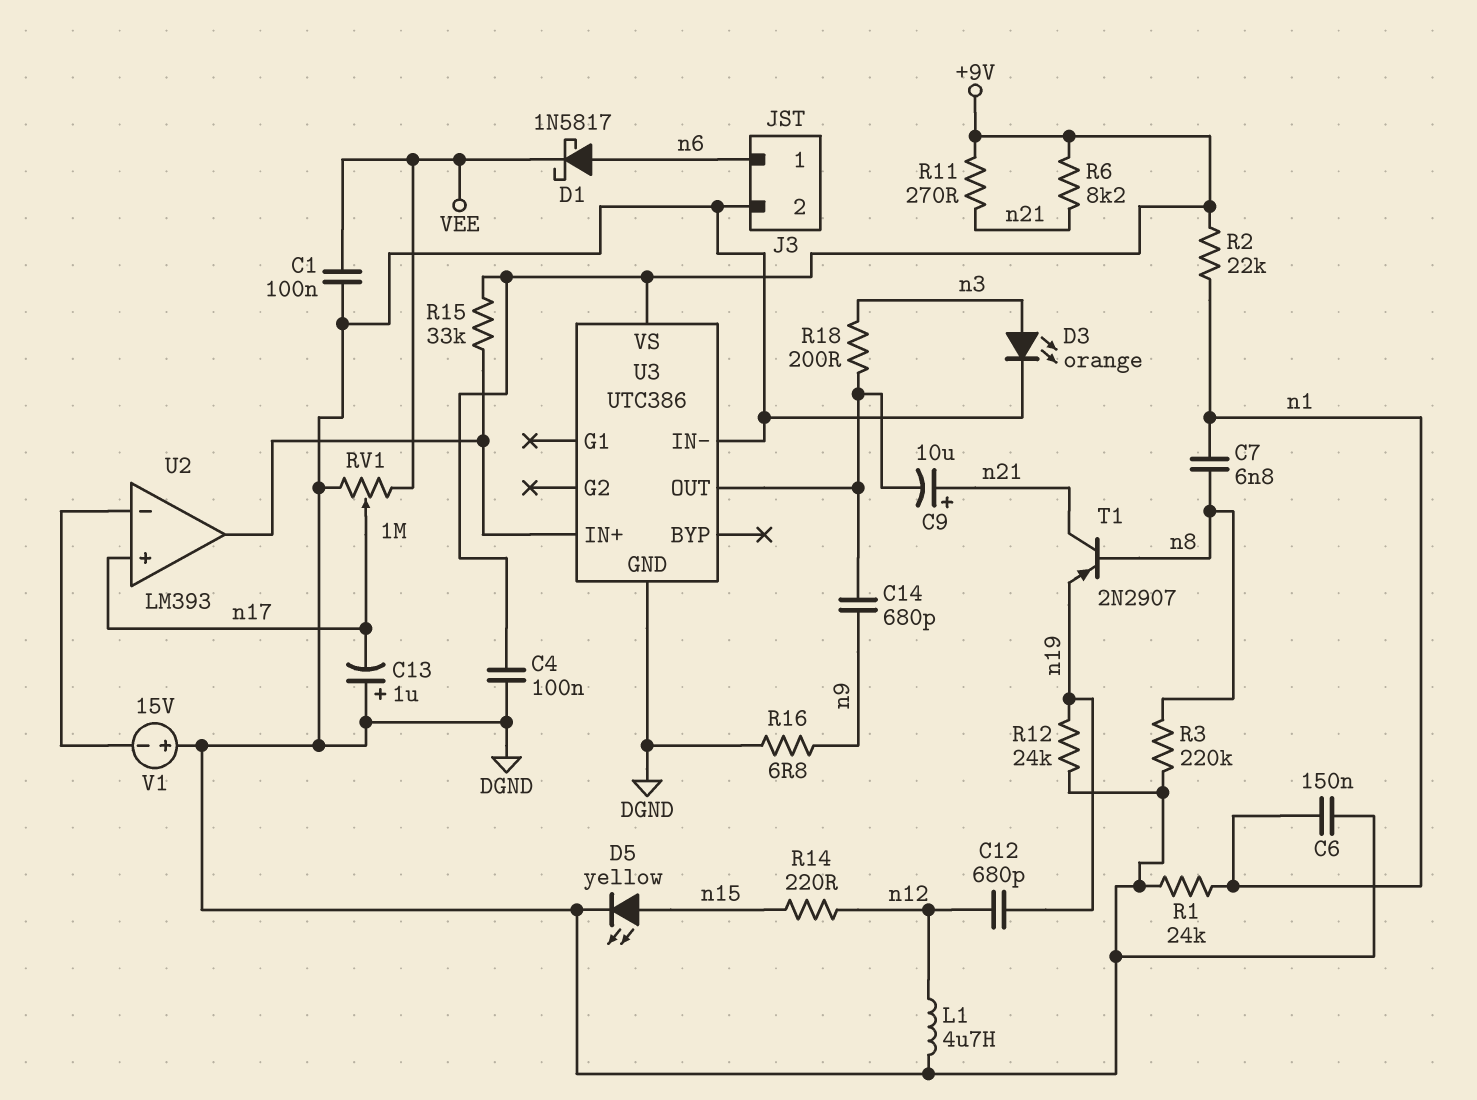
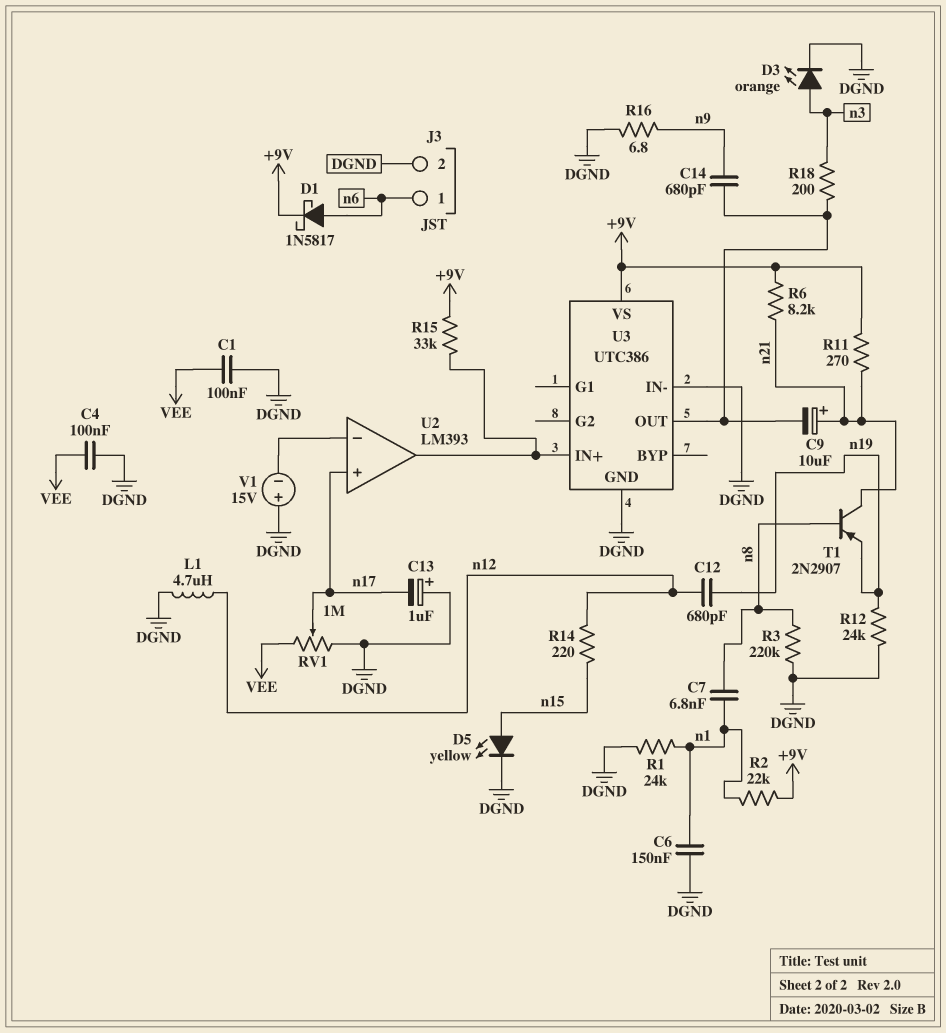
C4: 100nF (+9V, DGND) -> 100nF (DGND, VEE)
D1: schottky 1N5817 (A n6, K VEE) -> schottky 1N5817 (A n6, K +9V)

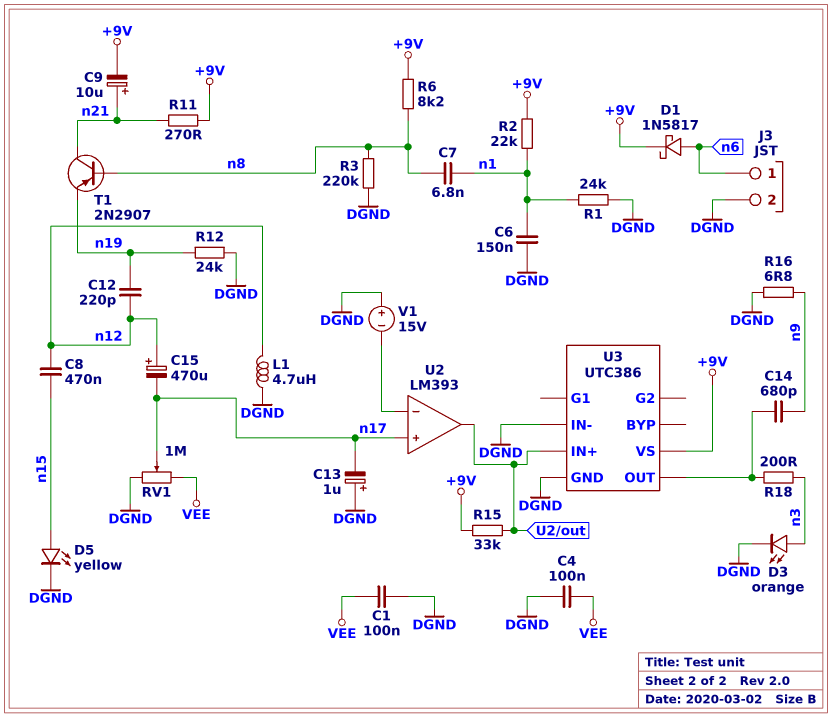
C8: none -> 470nF (n12, n15)
C9: 10uF (plus n21, minus U3/OUT) -> 10uF (plus n21, minus +9V)
C12: 680pF (n12, n19) -> 220pF (n12, n19)
C15: none -> 470uF (plus n12, minus n17)
R6: 8.2k (+9V, n21) -> 8.2k (+9V, n8)
R14: 220 (n12, n15) -> none

